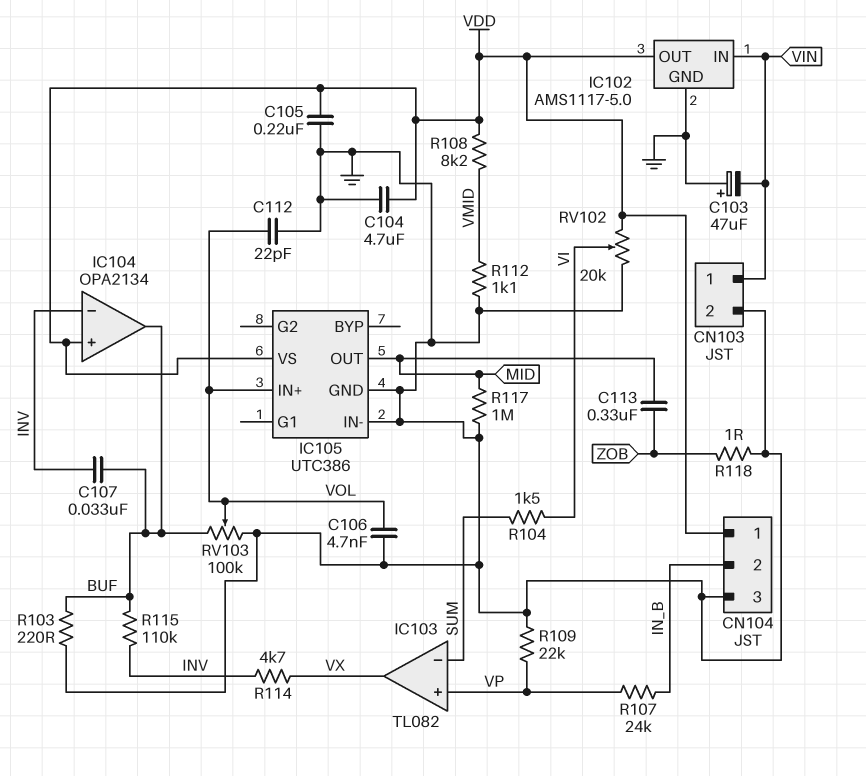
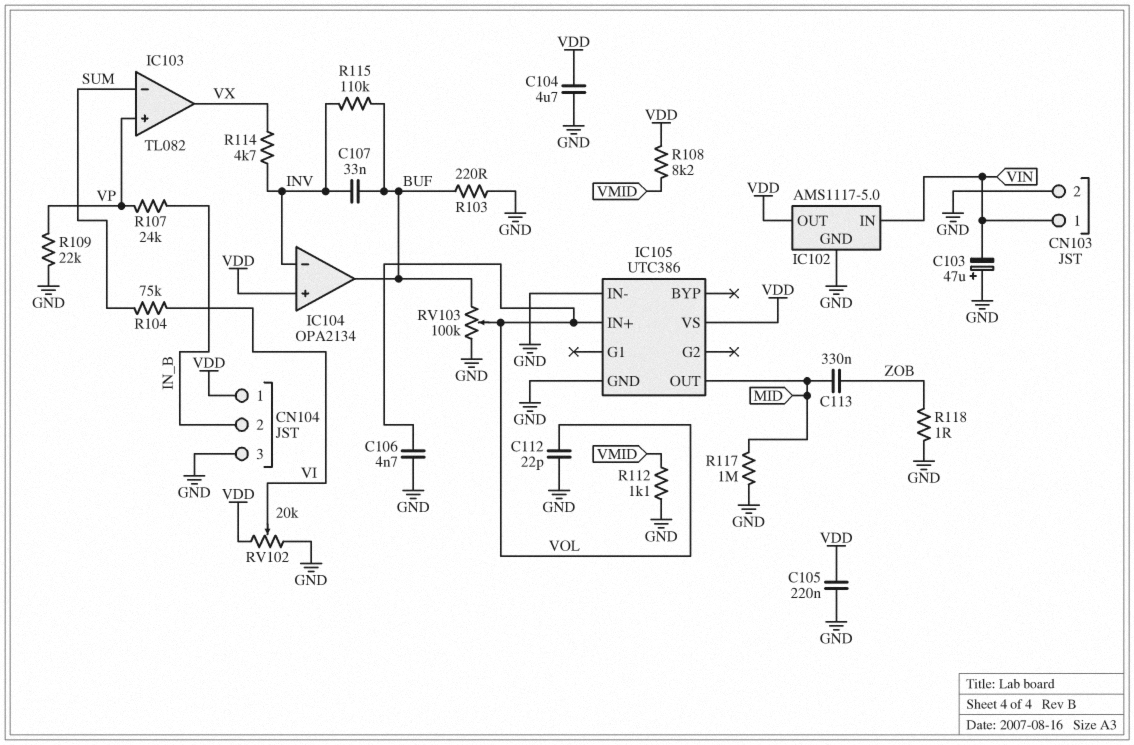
R104: 1.5k (SUM, VI) -> 75k (SUM, VI)

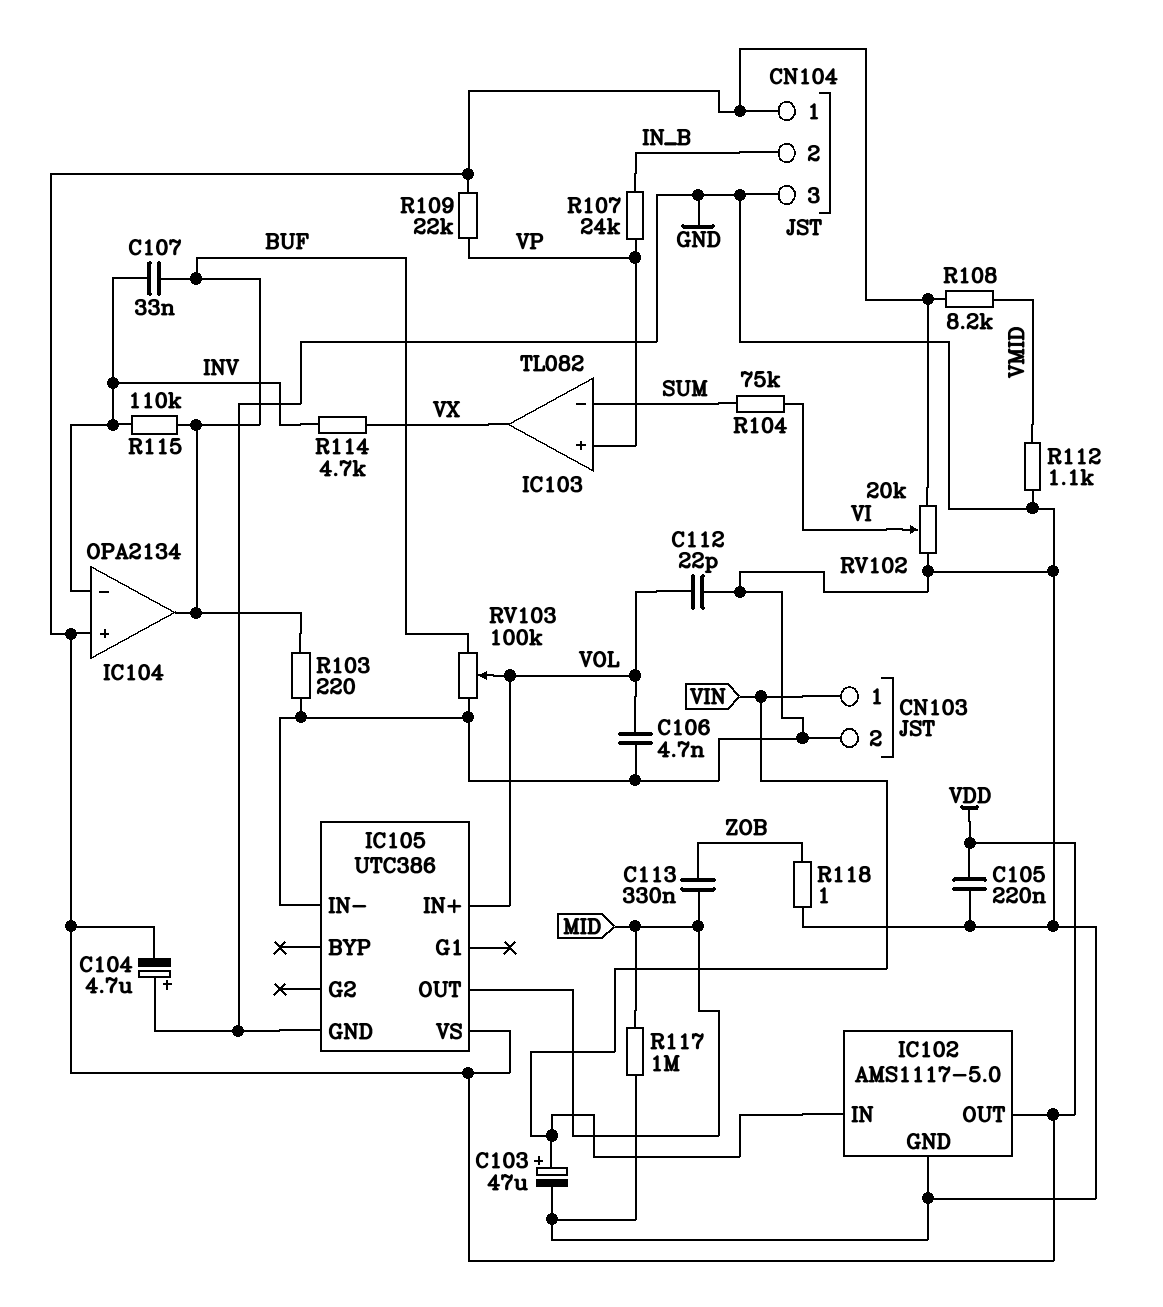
C103: 47uF (plus GND, minus VIN) -> 47uF (plus VIN, minus GND)
C104: 4.7uF (GND, VDD) -> 4.7uF (plus GND, minus VDD)
R109: 22k (GND, VP) -> 22k (VDD, VP)

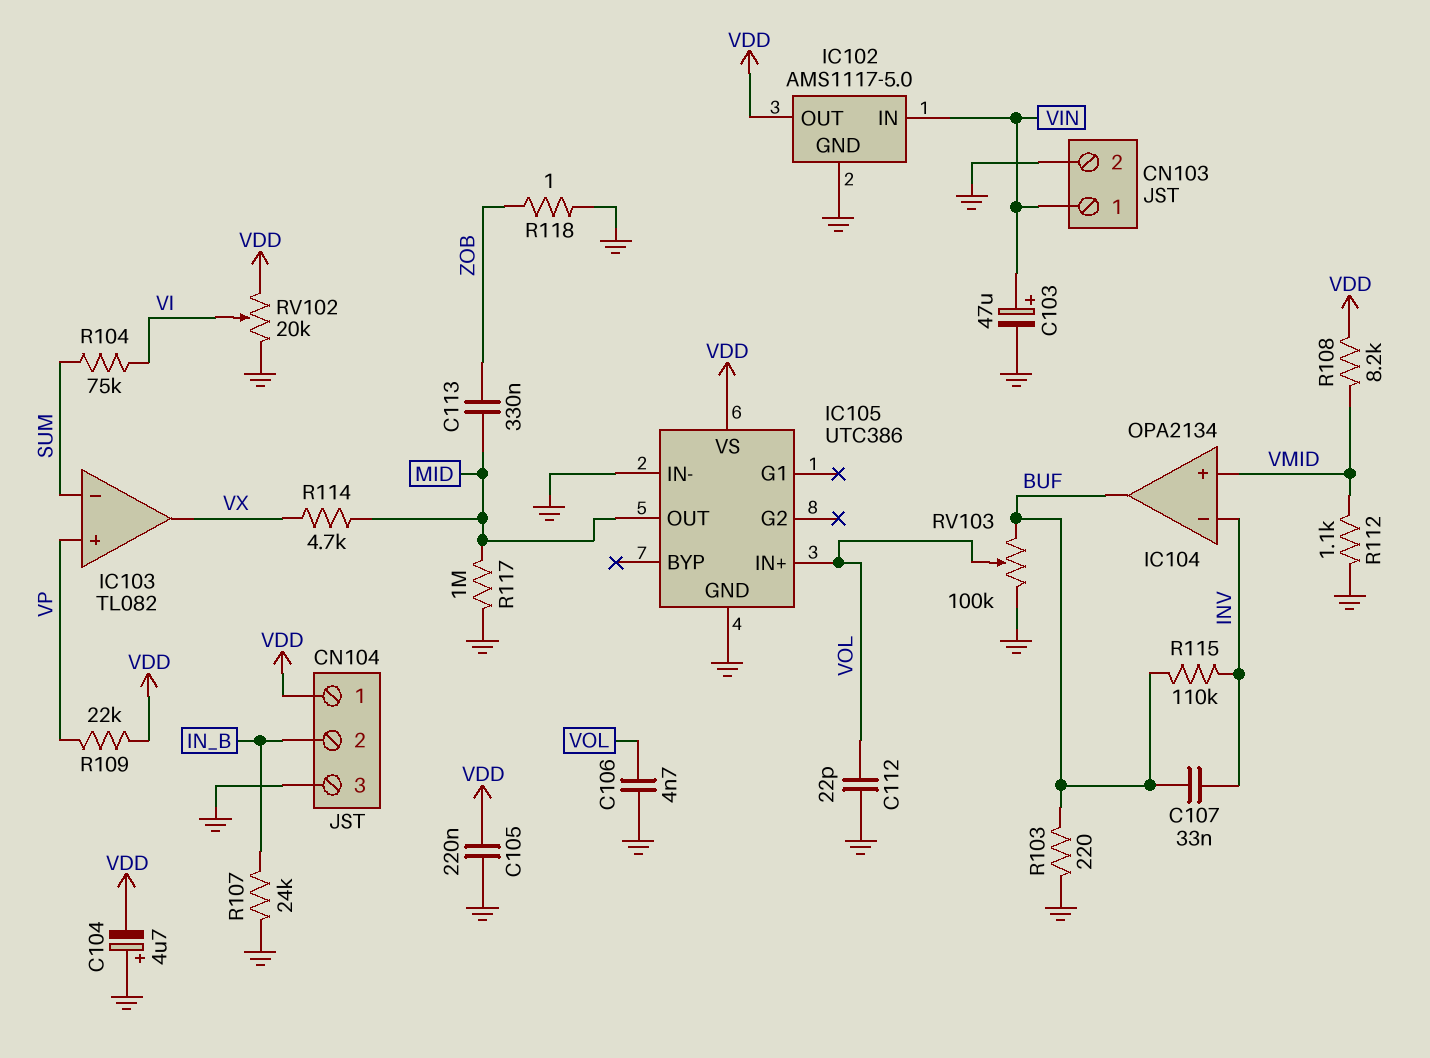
IC104 pin in+: VDD -> VMID
R107: 24k (IN_B, VP) -> 24k (GND, IN_B)
R114: 4.7k (INV, VX) -> 4.7k (MID, VX)

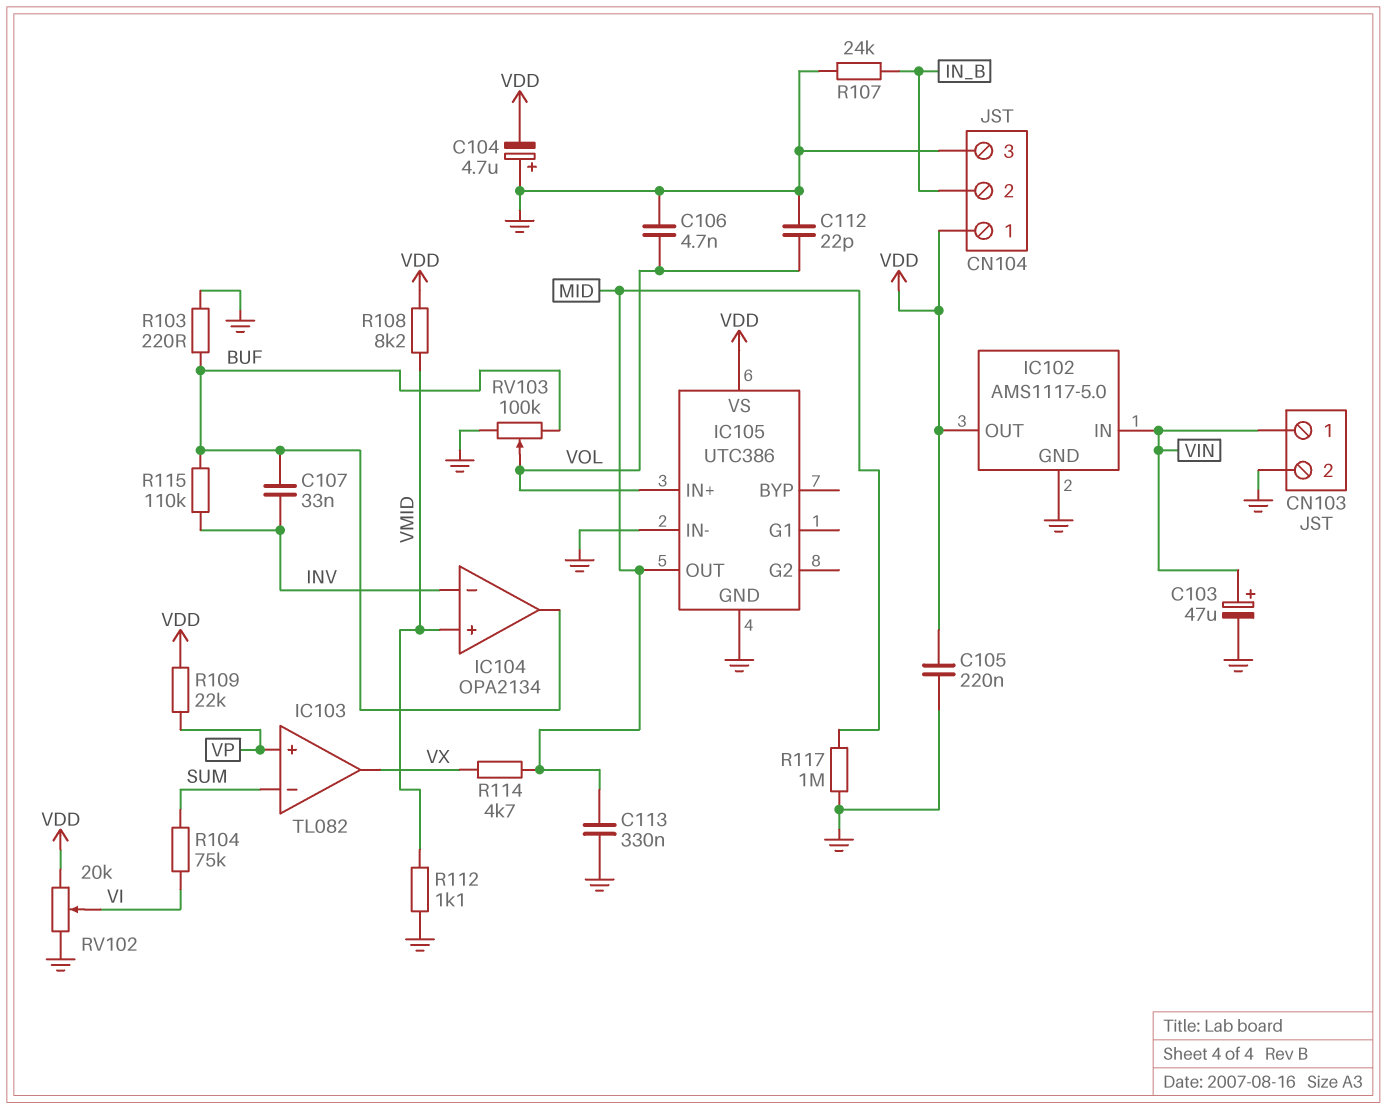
C113: 330nF (MID, ZOB) -> 330nF (GND, MID)
R118: 1 (GND, ZOB) -> none

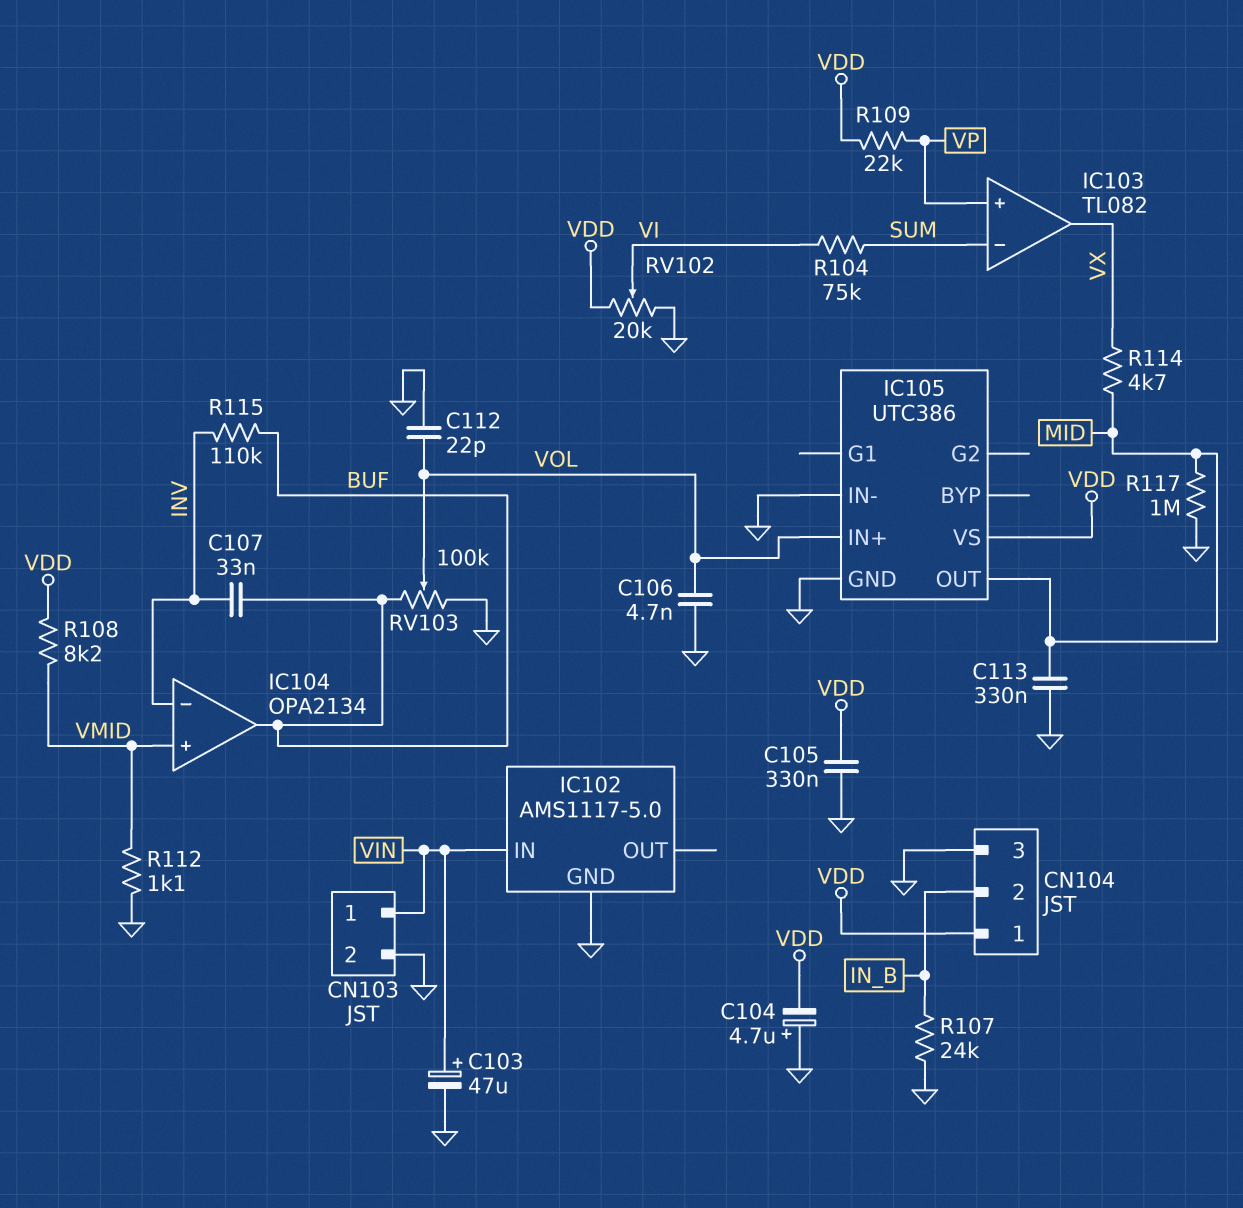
C105: 220nF (GND, VDD) -> 330nF (GND, VDD)
IC102 pin OUT: VDD -> none
R103: 220 (BUF, GND) -> none

